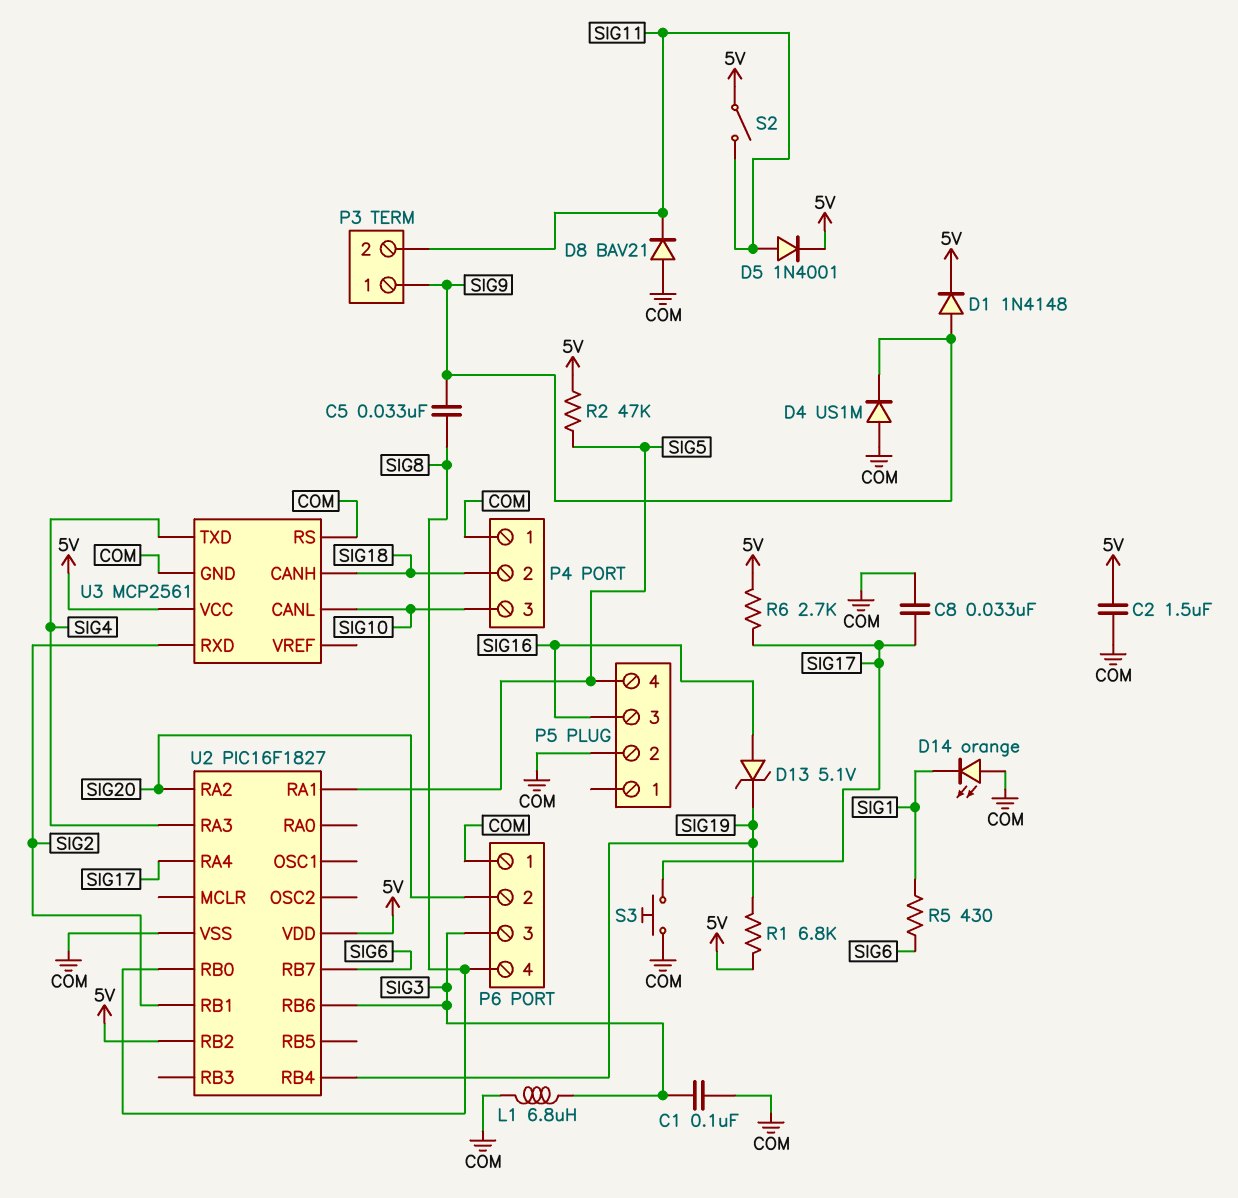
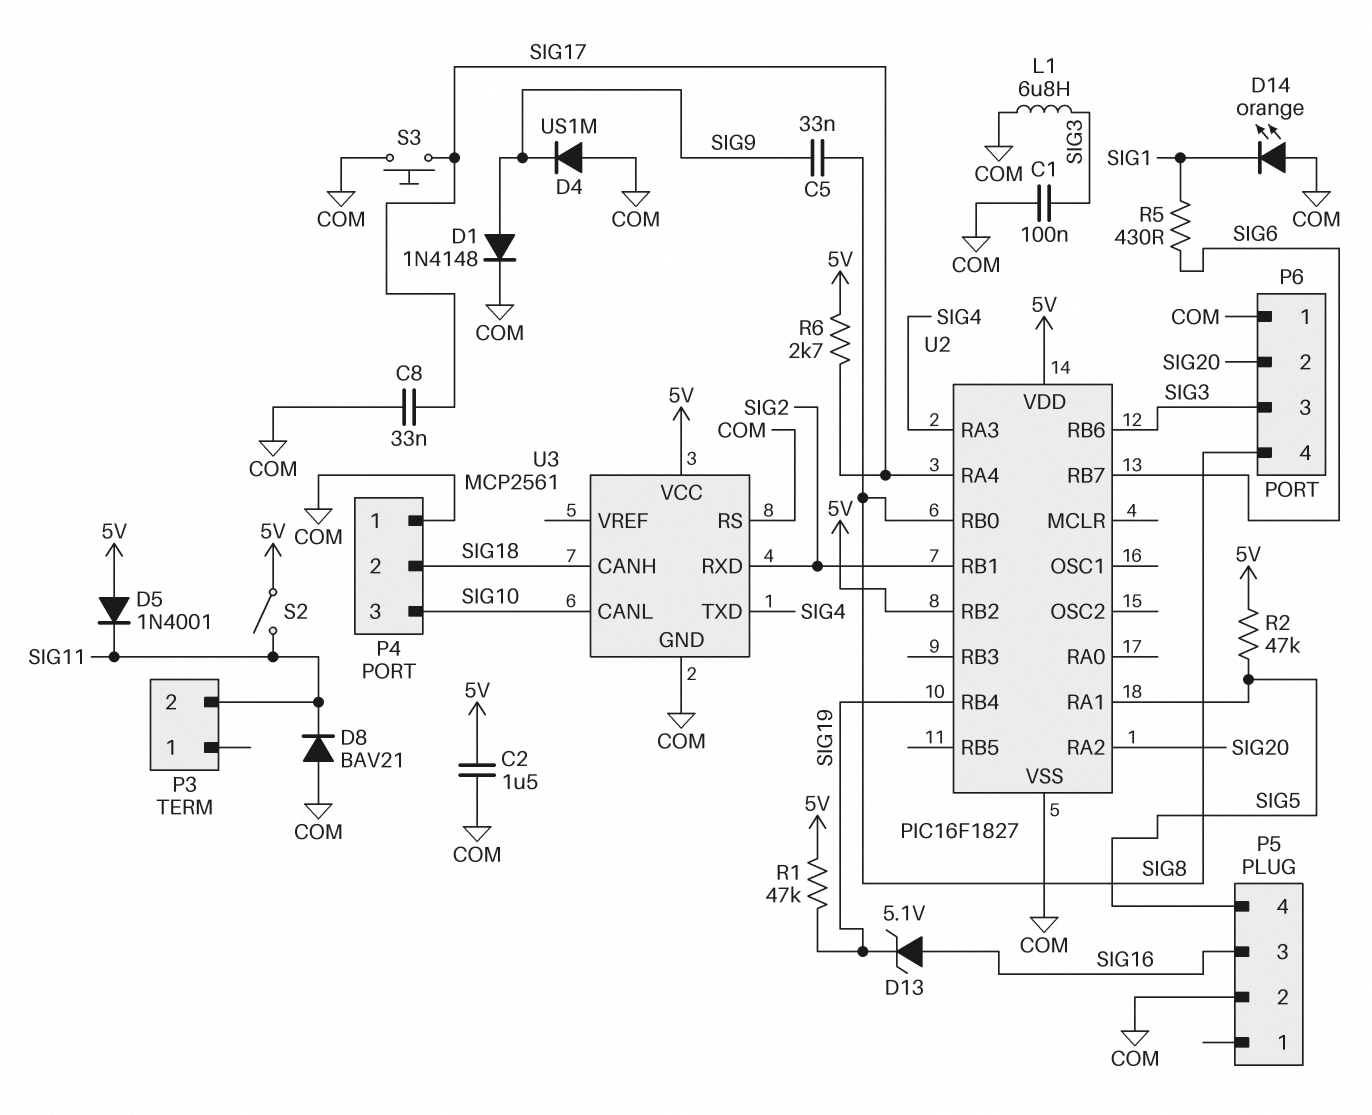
D1: diode 1N4148 (A SIG9, K 5V) -> diode 1N4148 (A SIG9, K COM)
D5: diode 1N4001 (A SIG11, K 5V) -> diode 1N4001 (A 5V, K SIG11)
P3 pin 1: SIG9 -> none
R1: 6.8k (5V, SIG19) -> 47k (5V, SIG19)

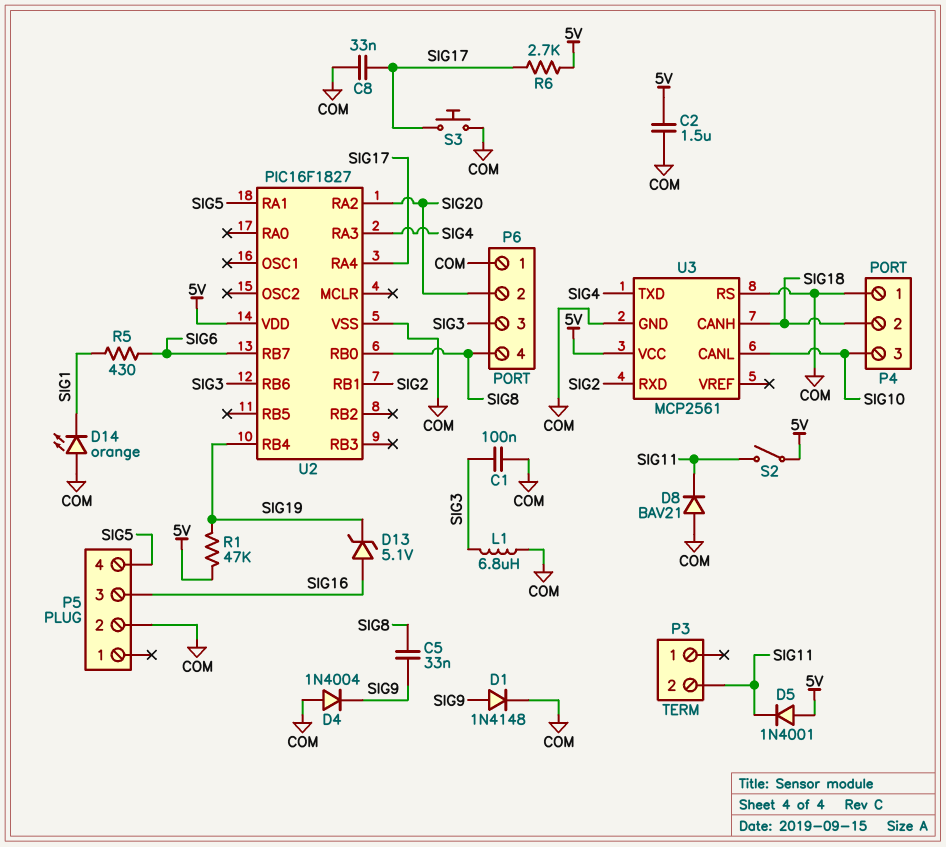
D4: diode US1M (A COM, K SIG9) -> diode 1N4004 (A COM, K SIG9)
R2: 47k (5V, SIG5) -> none
U2 pin RB2: 5V -> none

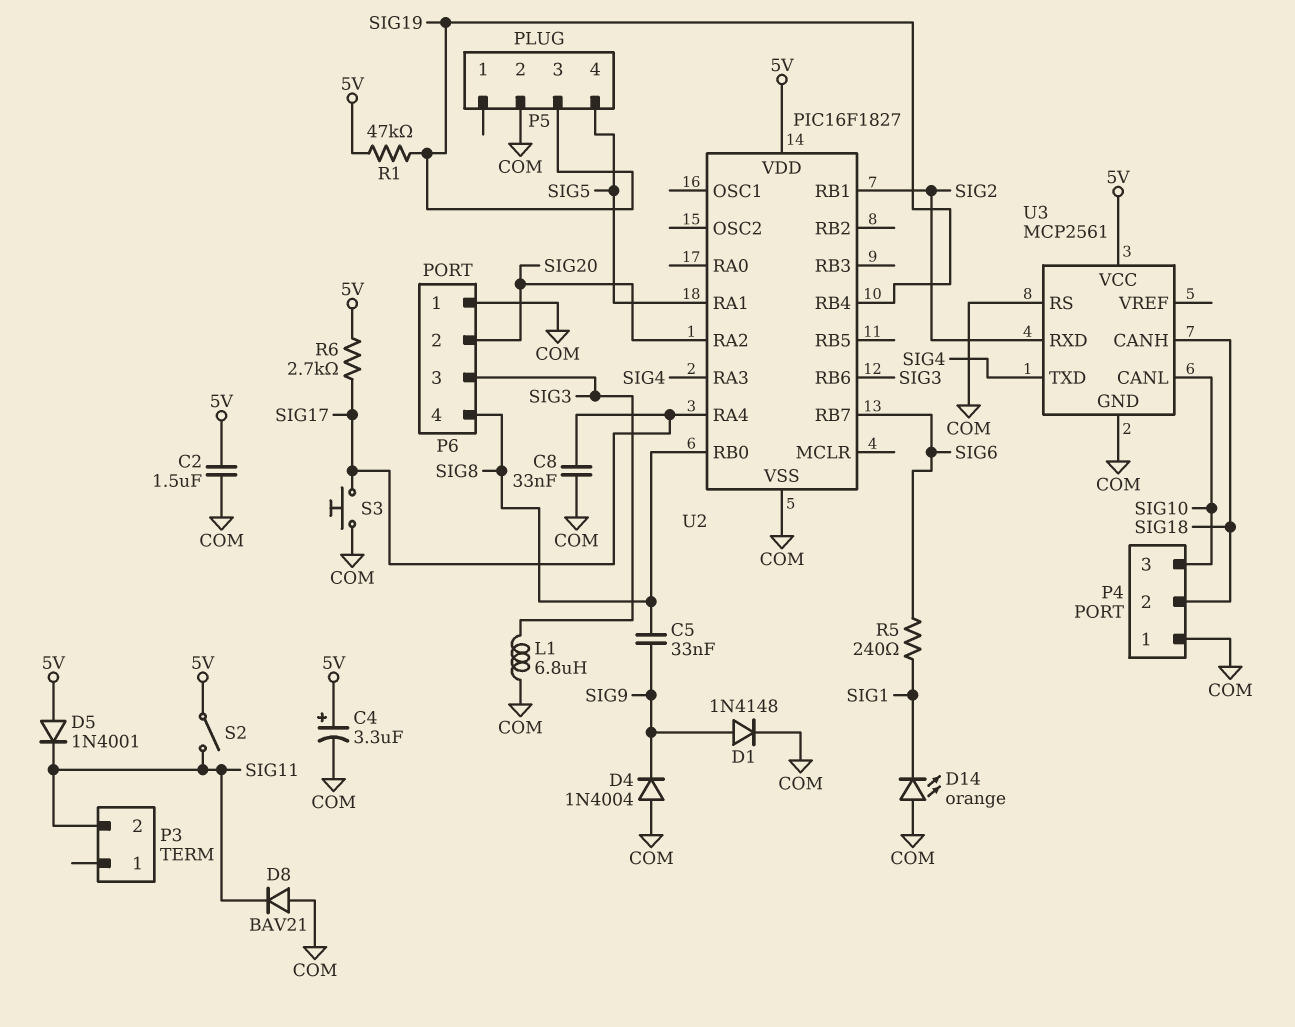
C1: 100nF (COM, SIG3) -> none
C4: none -> 3.3uF (plus 5V, minus COM)
D13: zener 5.1V (A SIG16, K SIG19) -> none
P5 pin 3: SIG16 -> SIG19
R5: 430 (SIG1, SIG6) -> 240 (SIG1, SIG6)

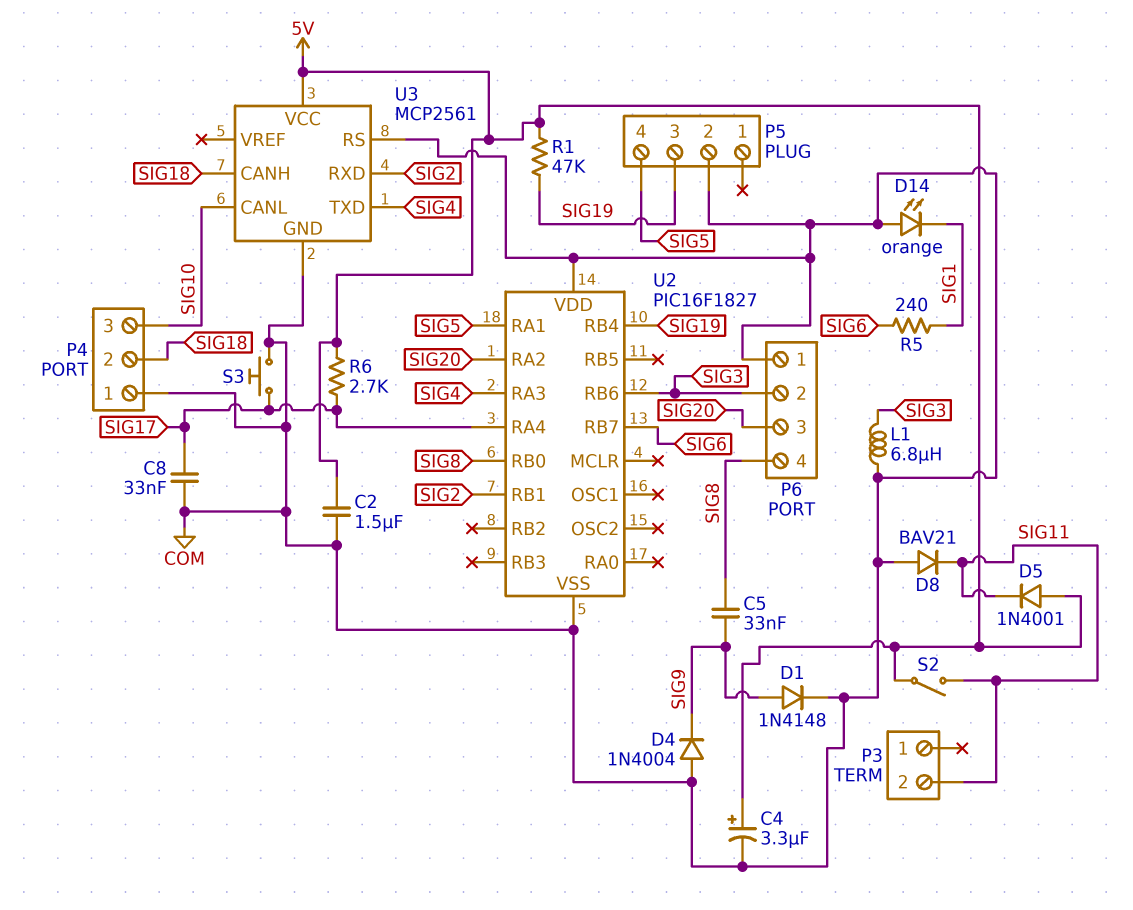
P6 pin 2: SIG20 -> SIG3
P6 pin 3: SIG3 -> SIG20
U2 pin VDD: 5V -> COM

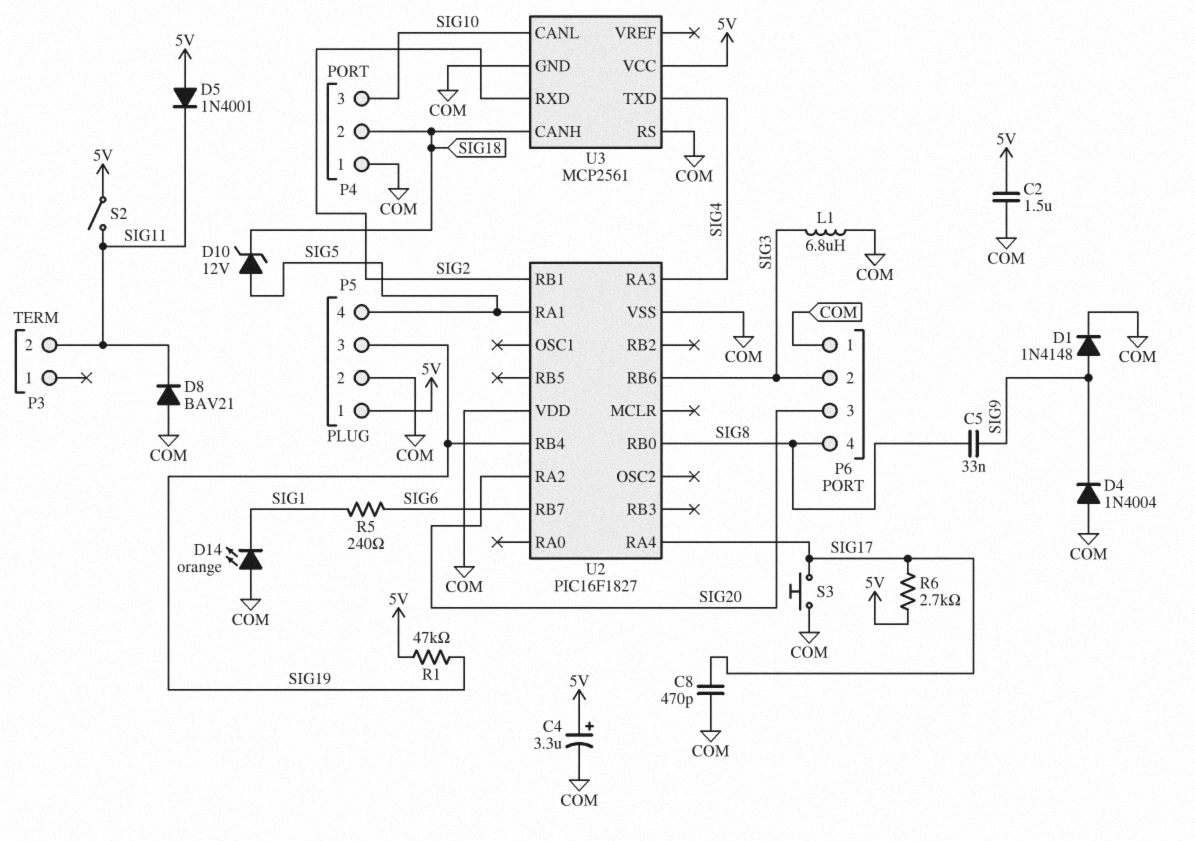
C8: 33nF (COM, SIG17) -> 470pF (COM, SIG17)
D10: none -> zener 12V (A SIG5, K SIG18)
P5 pin 1: none -> 5V

